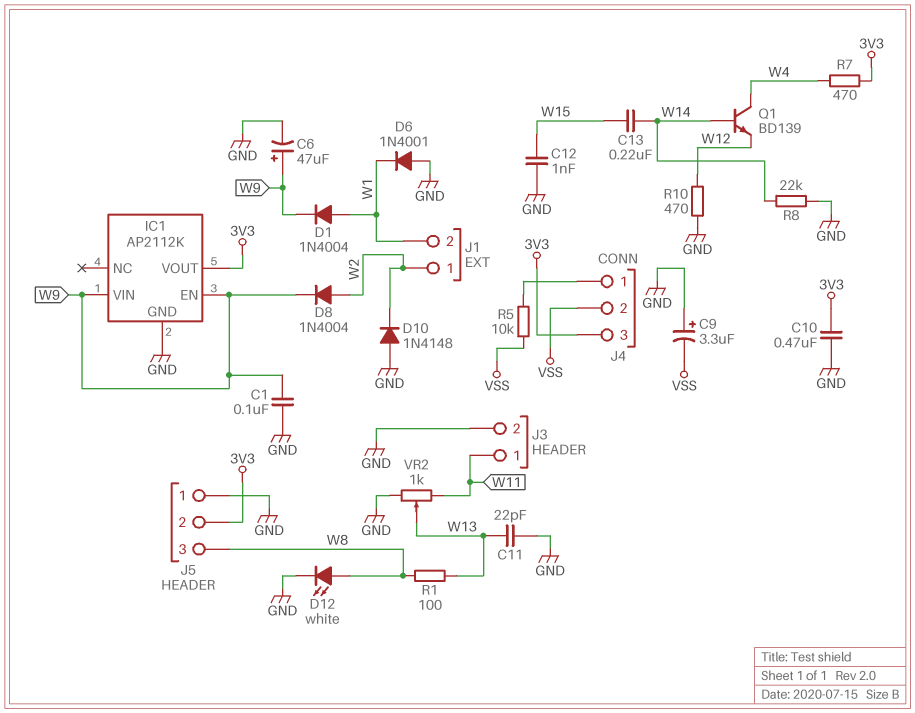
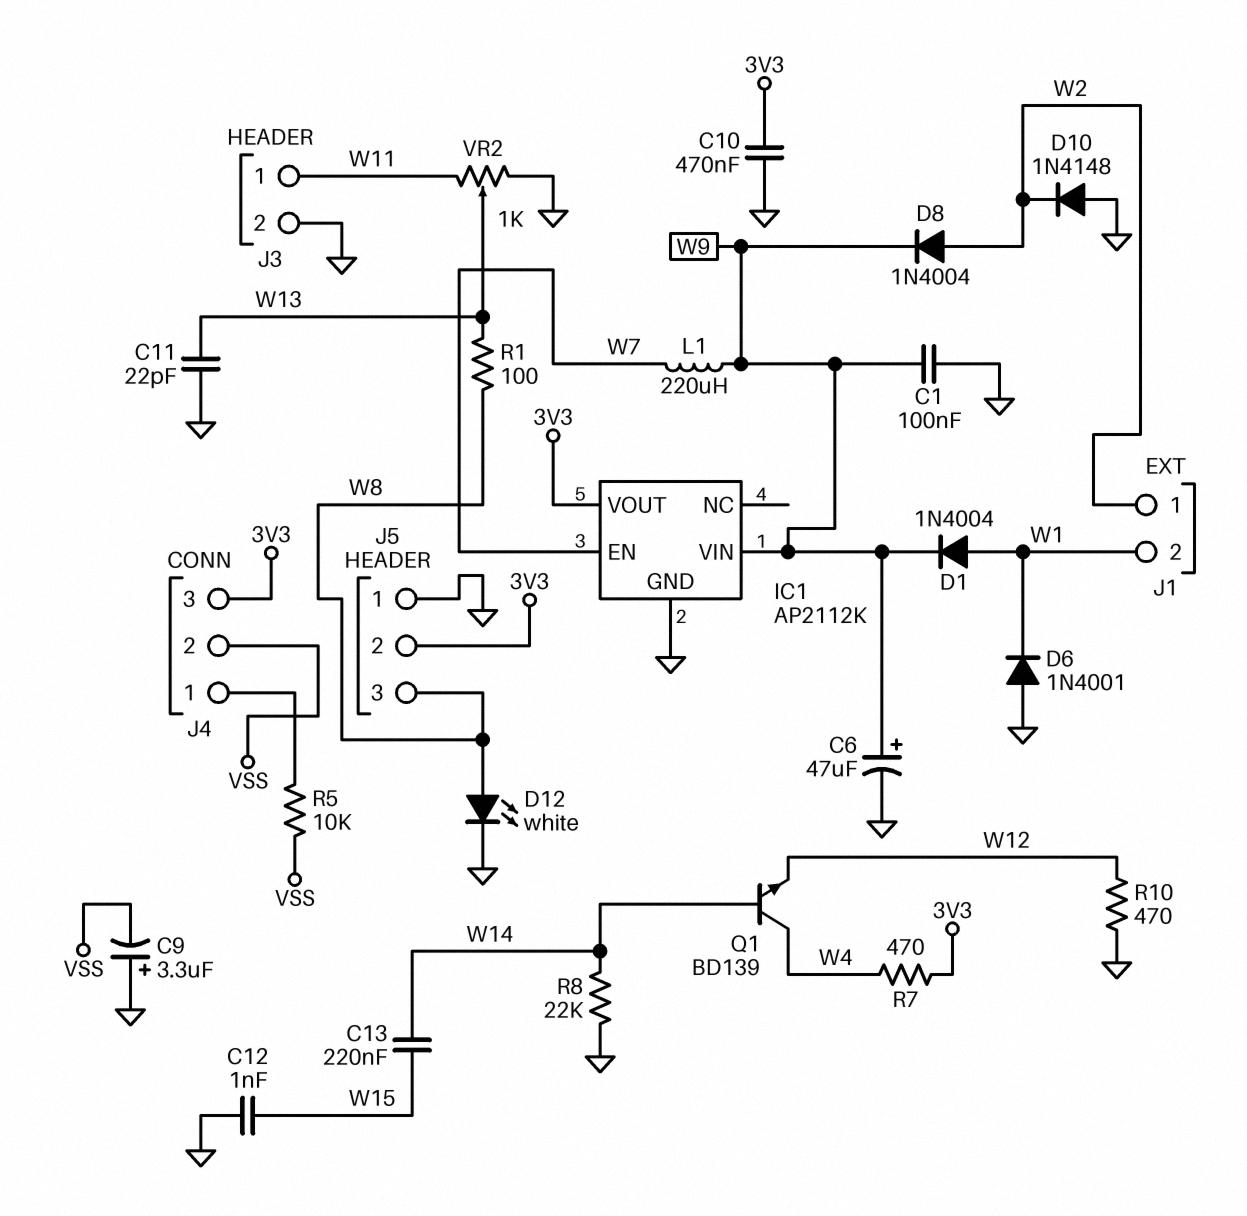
IC1 pin EN: W9 -> W7
L1: none -> 220uH (W7, W9)

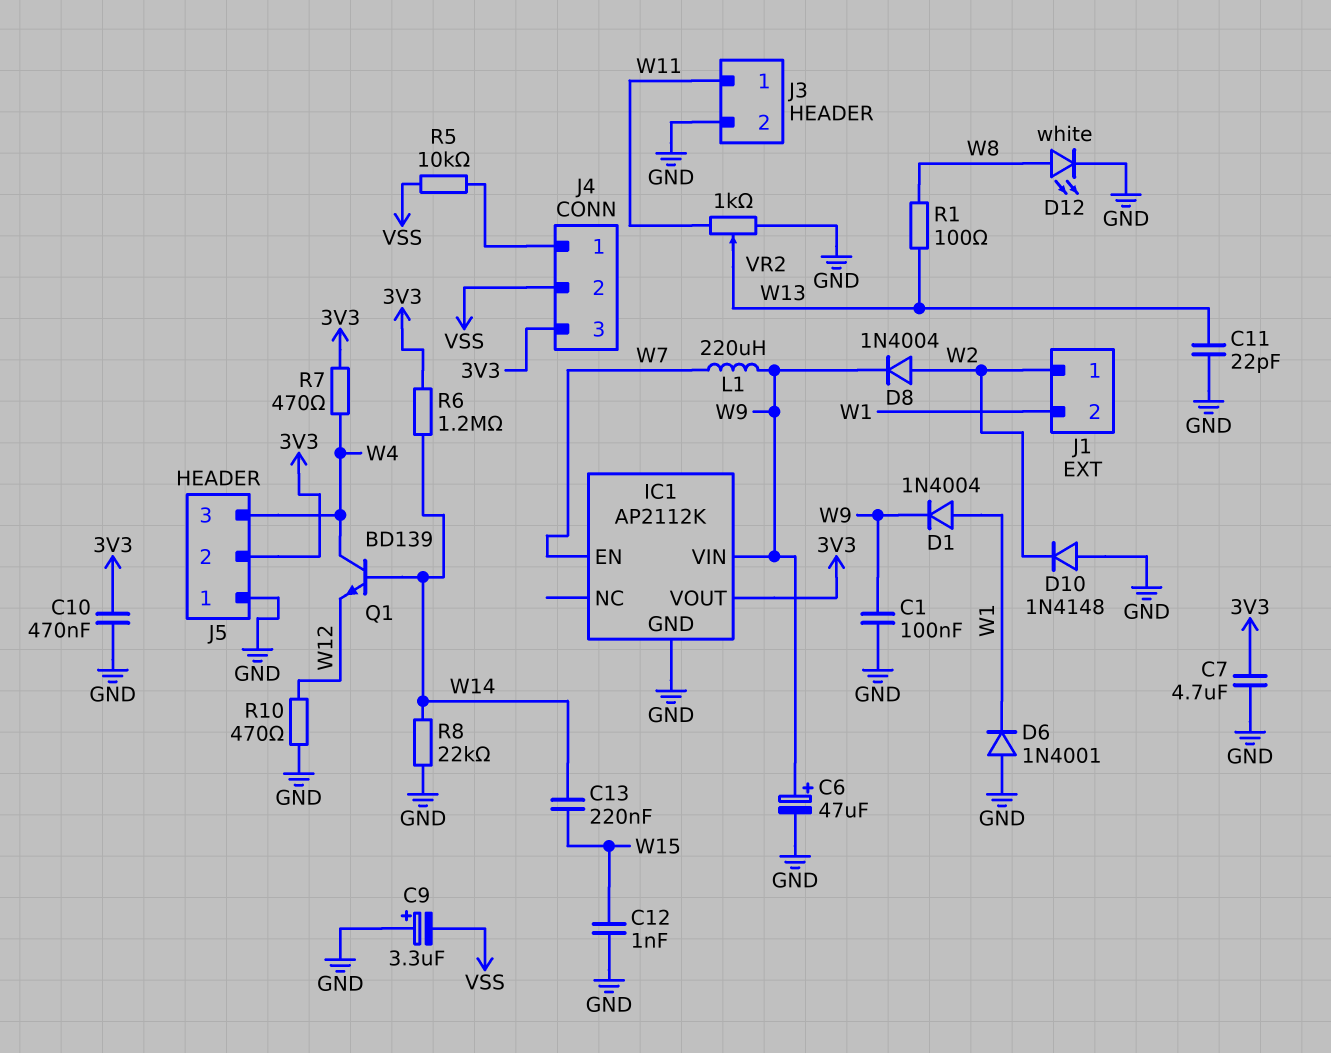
C7: none -> 4.7uF (3V3, GND)
J5 pin 3: W8 -> W4
R6: none -> 1.2M (3V3, W14)

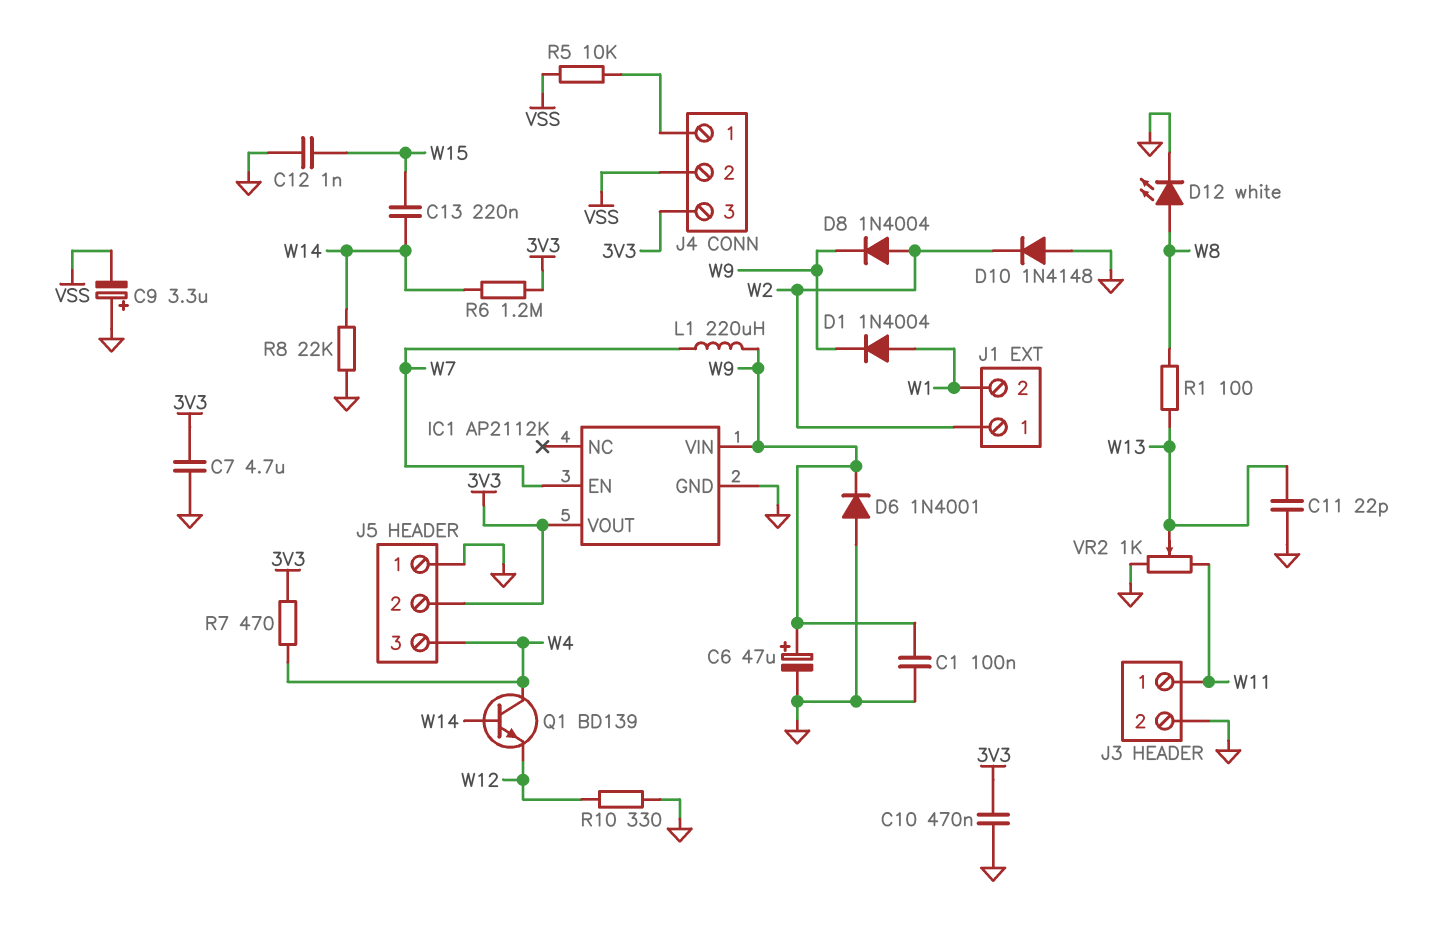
D6: diode 1N4001 (A GND, K W1) -> diode 1N4001 (A GND, K W9)
R10: 470 (GND, W12) -> 330 (GND, W12)

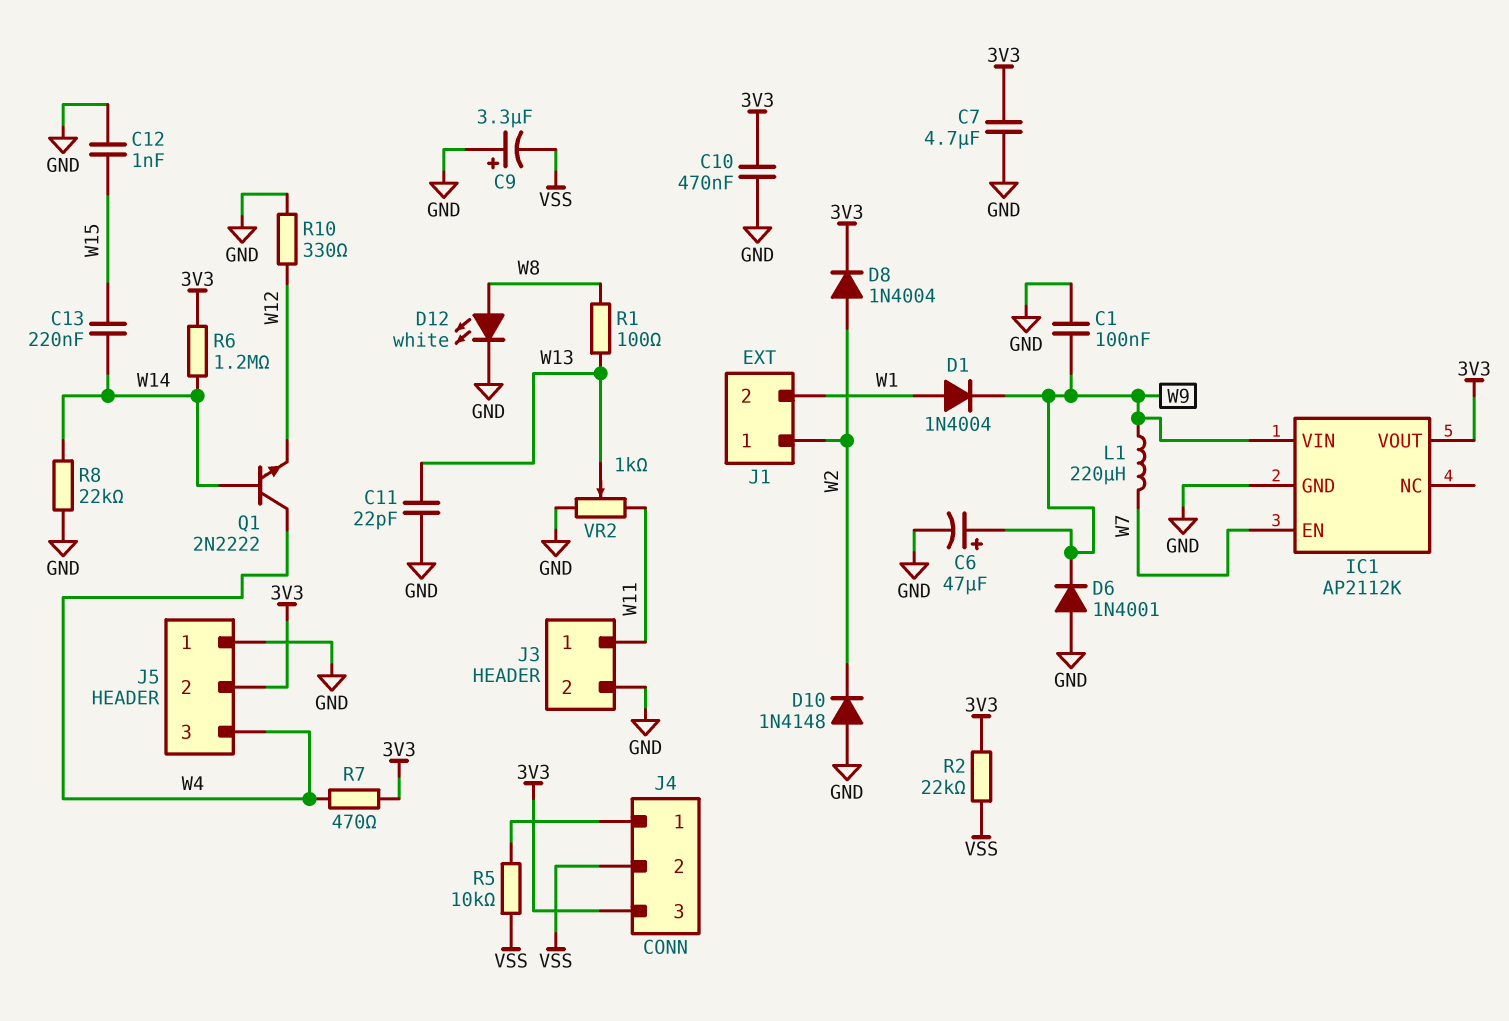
D8: diode 1N4004 (A W2, K W9) -> diode 1N4004 (A W2, K 3V3)
Q1: NPN BD139 (B W14, C W4, E W12) -> NPN 2N2222 (B W14, C W4, E W12)
R2: none -> 22k (3V3, VSS)

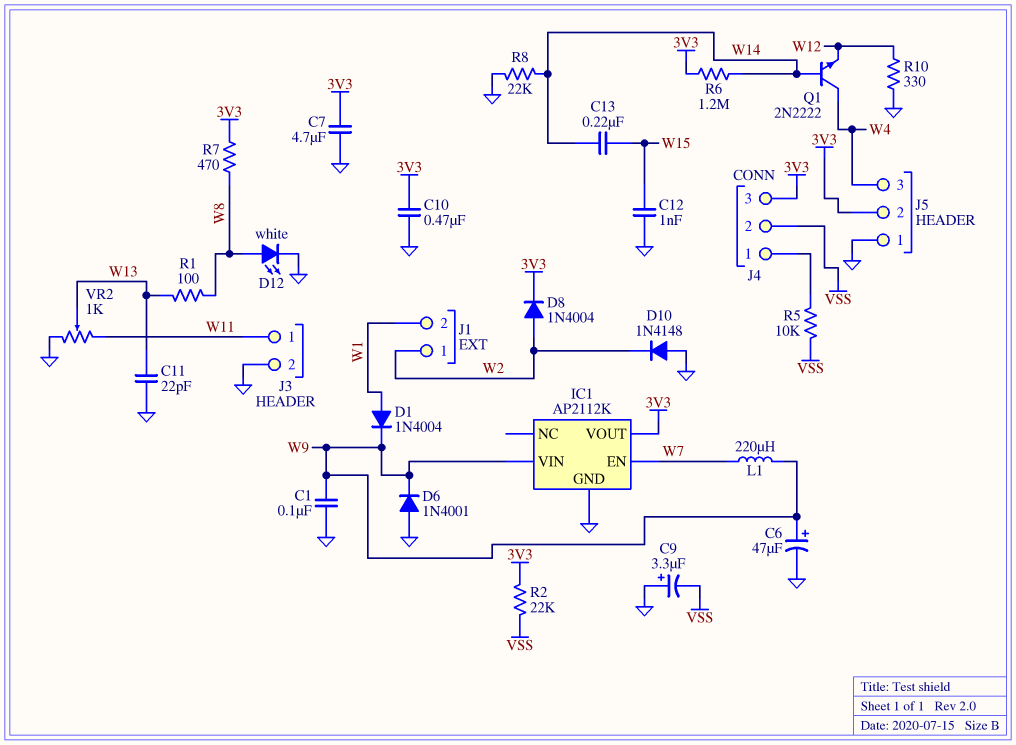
R7: 470 (3V3, W4) -> 470 (3V3, W8)

